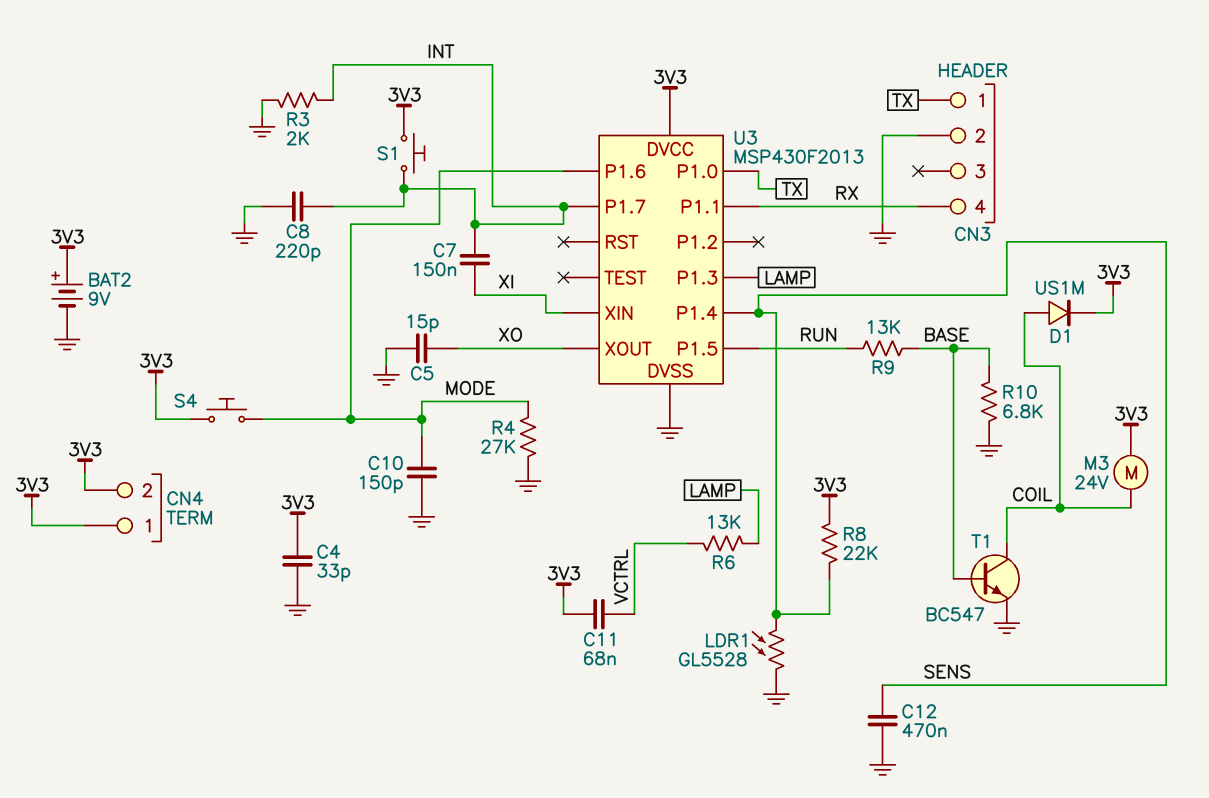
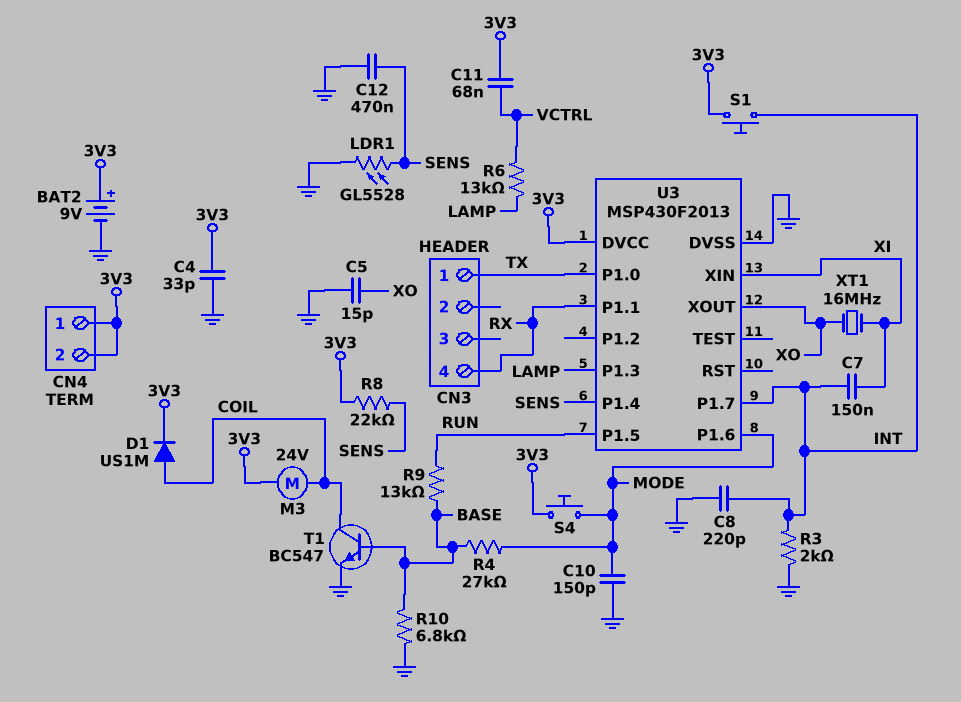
CN3 pin 2: GND -> none
R4: 27k (GND, MODE) -> 27k (BASE, MODE)
XT1: none -> 16MHz (XI, XO)

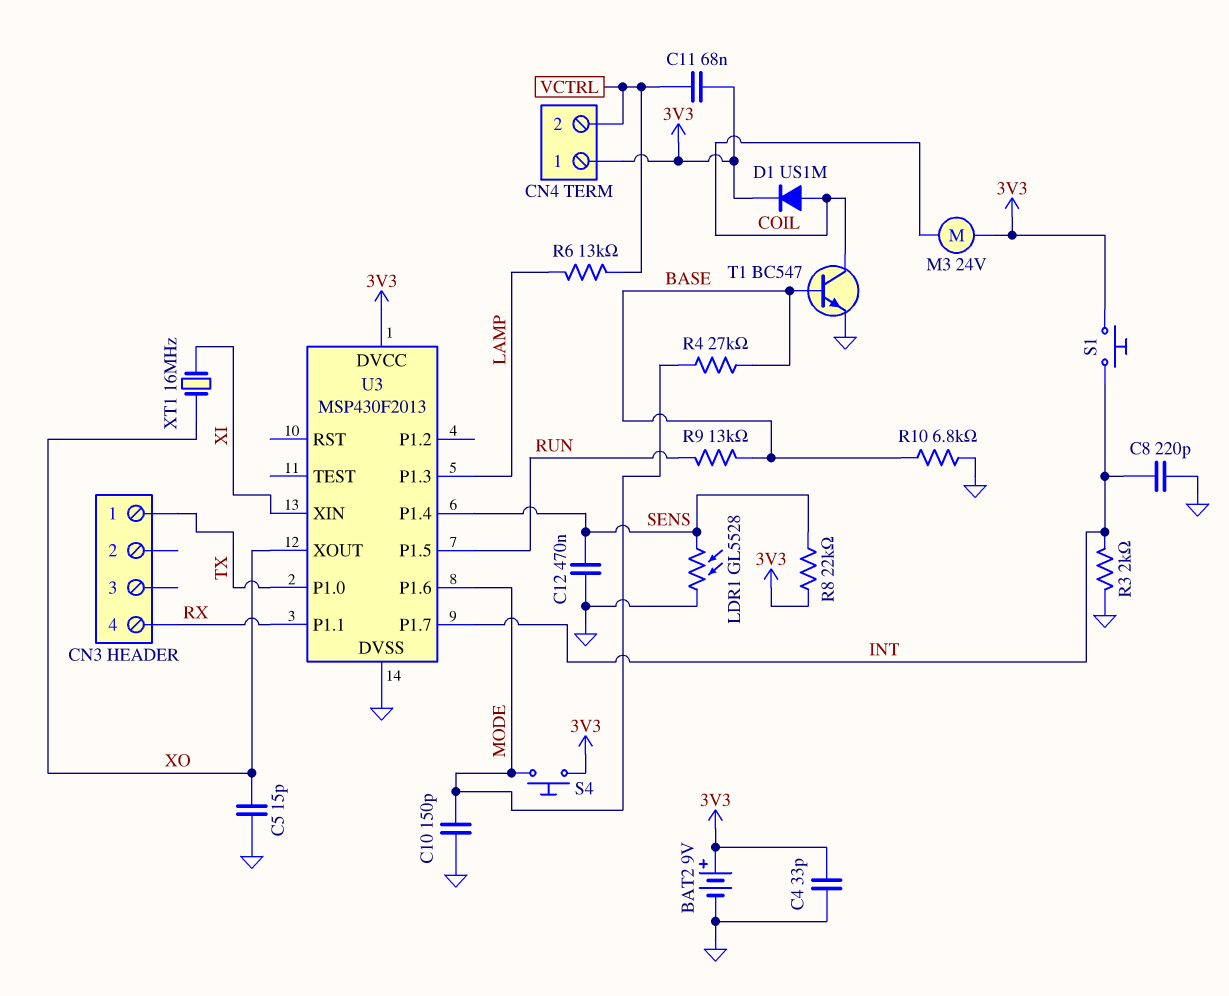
C7: 150nF (INT, XI) -> none
CN4 pin 2: 3V3 -> VCTRL

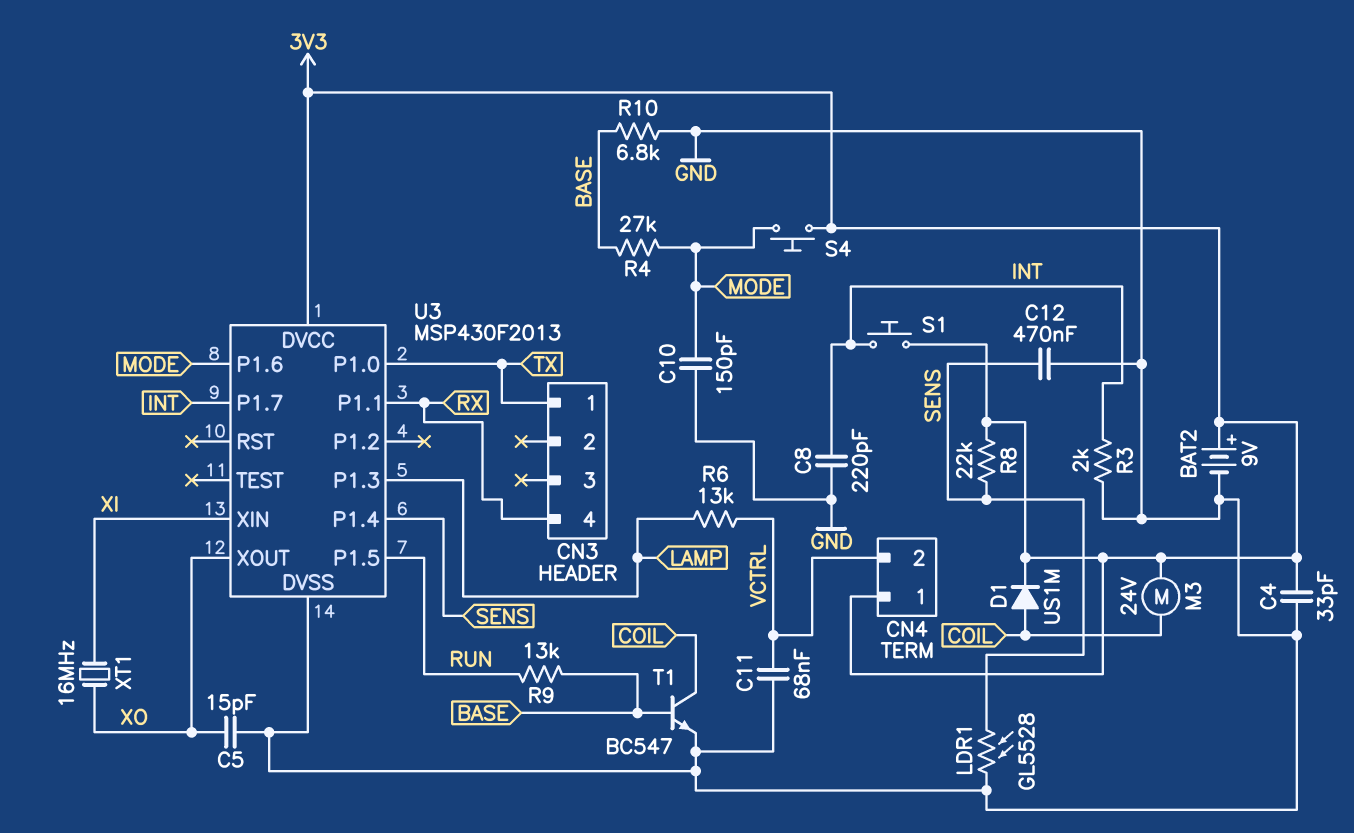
C11: 68nF (3V3, VCTRL) -> 68nF (GND, VCTRL)

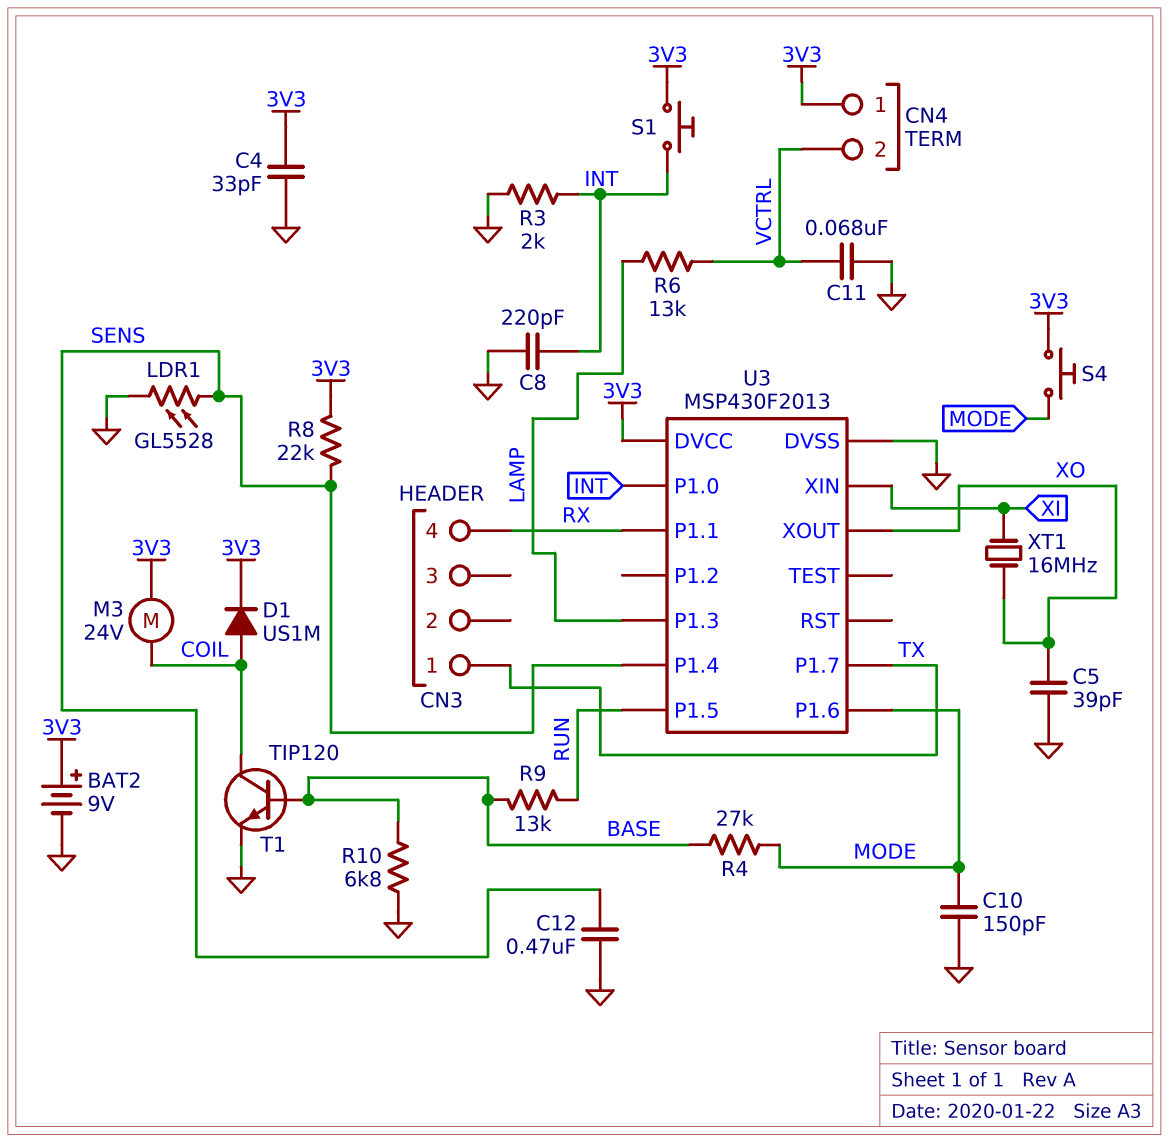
C5: 15pF (GND, XO) -> 39pF (GND, XO)
T1: NPN BC547 (B BASE, C COIL, E GND) -> NPN TIP120 (B BASE, C COIL, E GND)
U3 pin P1.0: TX -> INT
U3 pin P1.7: INT -> TX

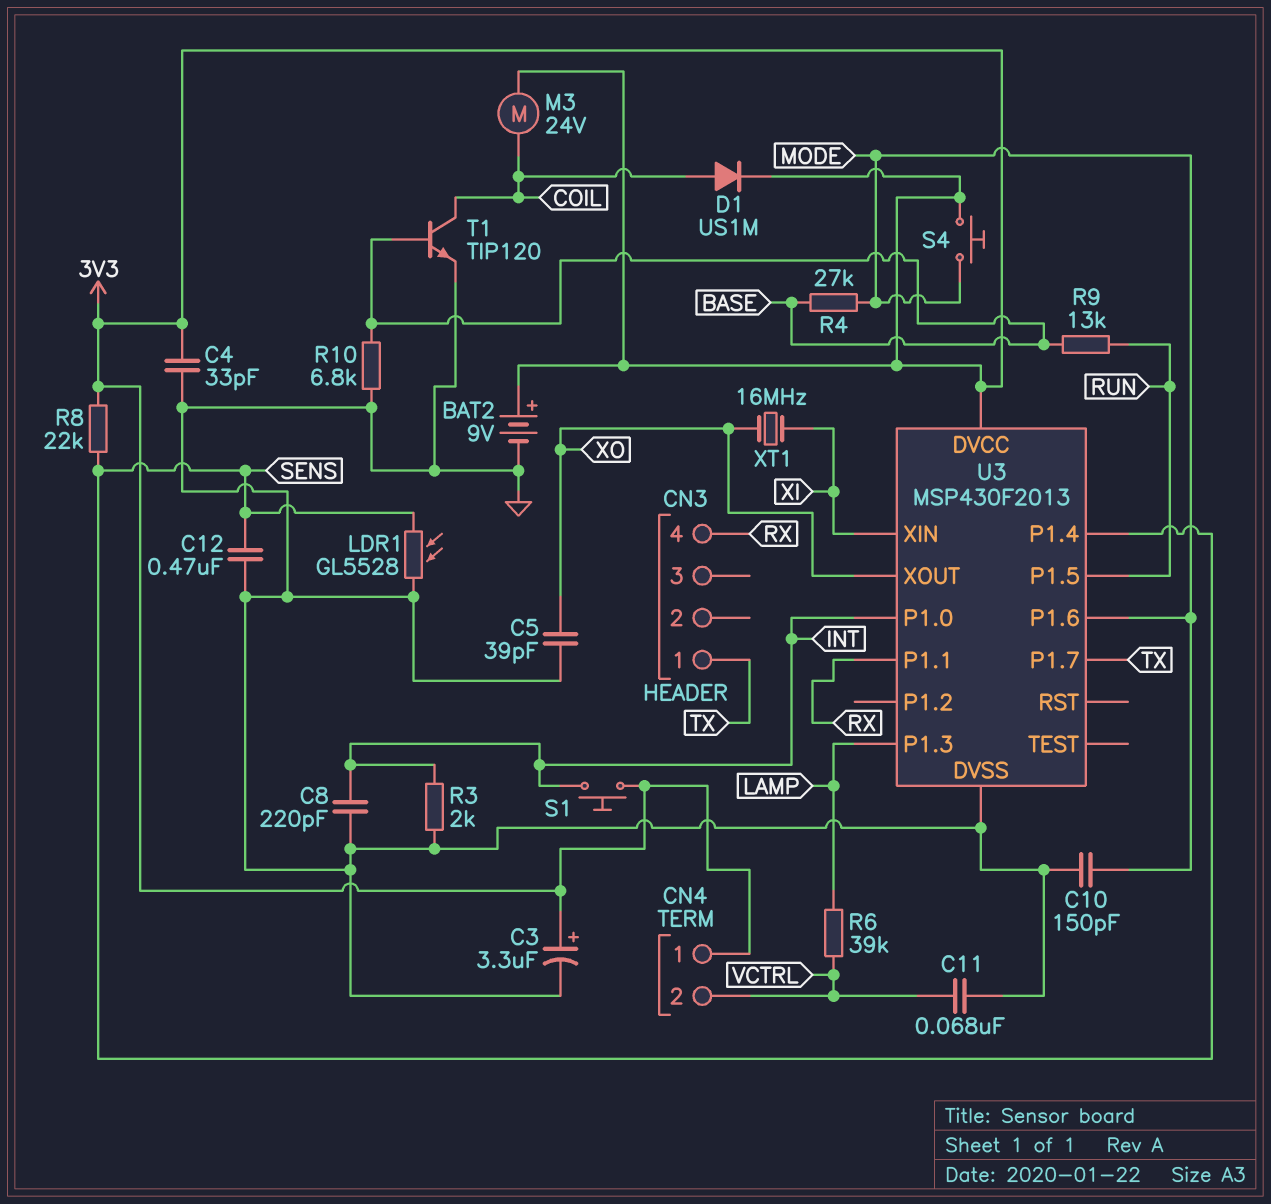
C3: none -> 3.3uF (plus 3V3, minus GND)
R6: 13k (LAMP, VCTRL) -> 39k (LAMP, VCTRL)

